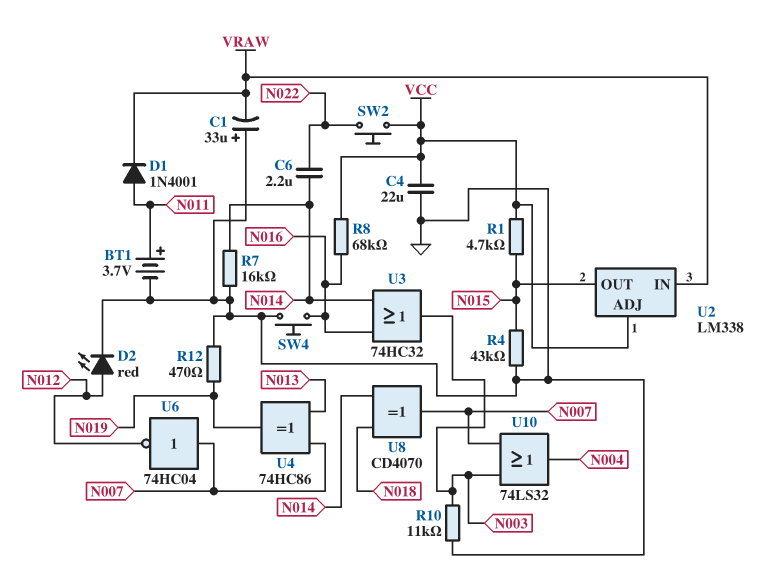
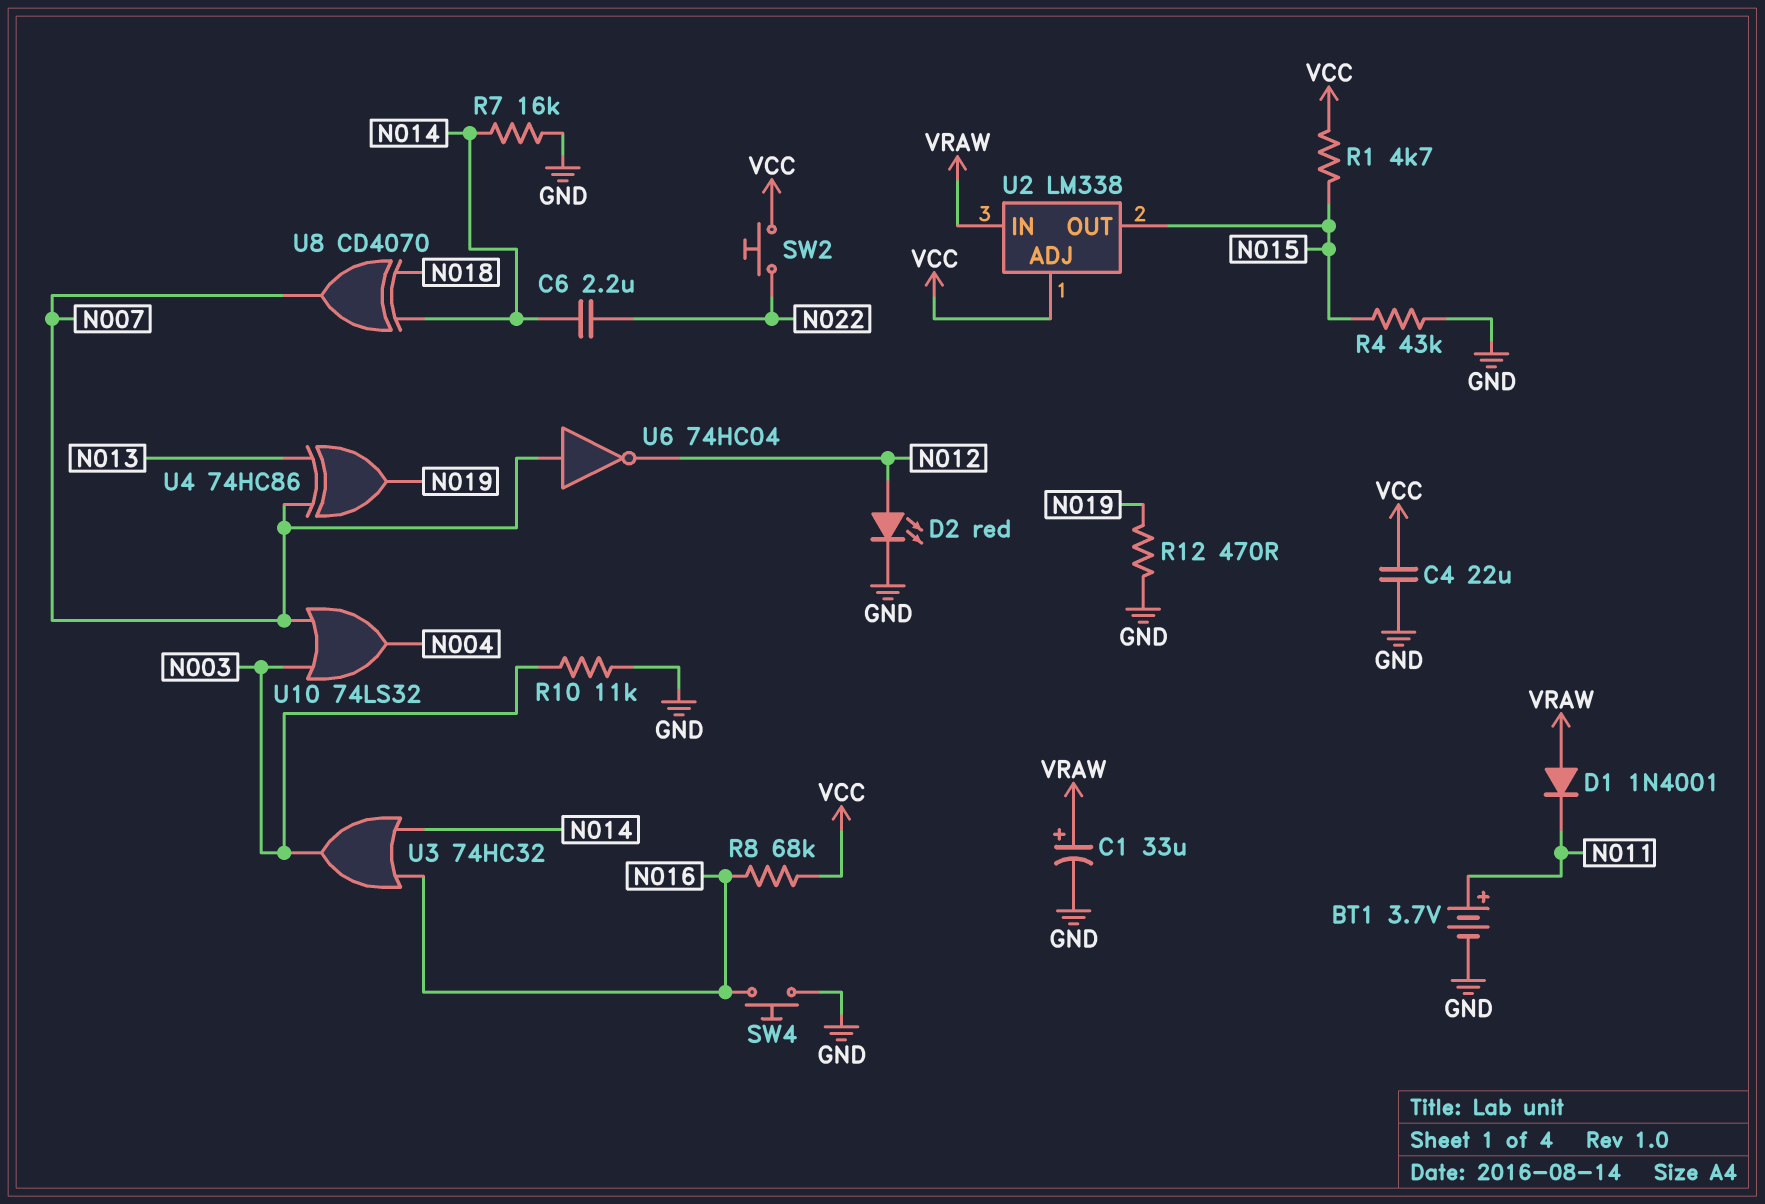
C1: 33uF (plus GND, minus VRAW) -> 33uF (plus VRAW, minus GND)
D1: diode 1N4001 (A N011, K VRAW) -> diode 1N4001 (A VRAW, K N011)

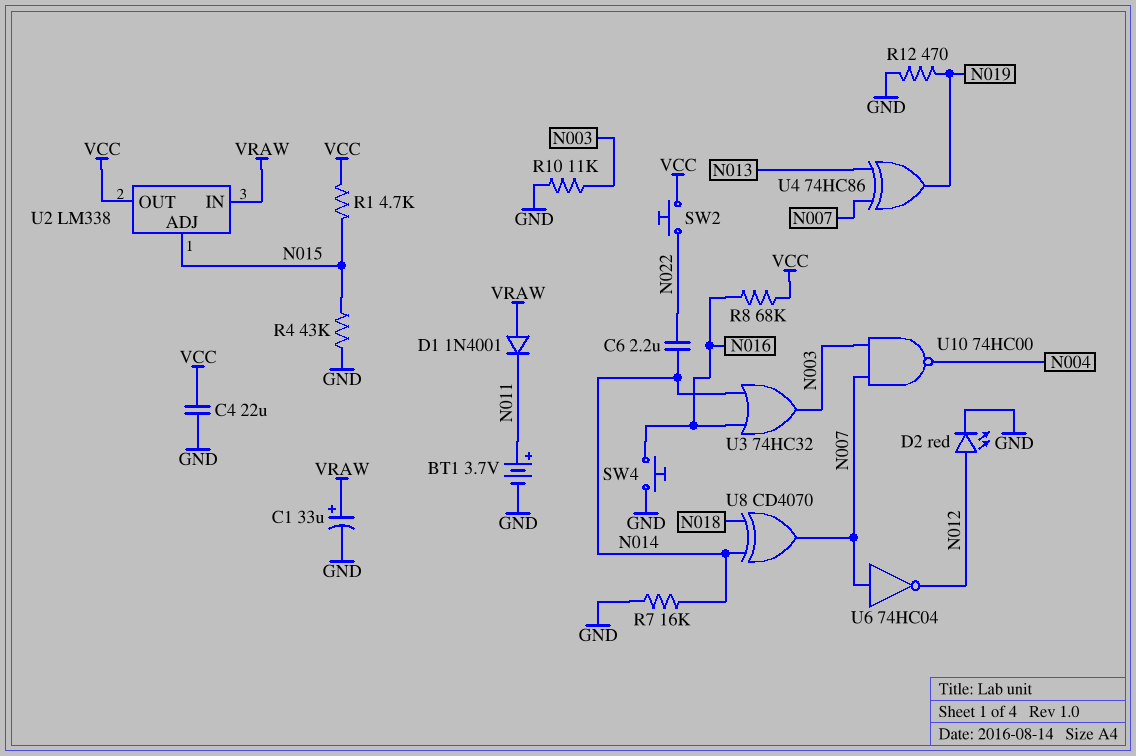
U2 pin ADJ: VCC -> N015
U2 pin OUT: N015 -> VCC
U10: OR 74LS32 (in N003, in N007, out N004) -> NAND 74HC00 (in N003, in N007, out N004)

